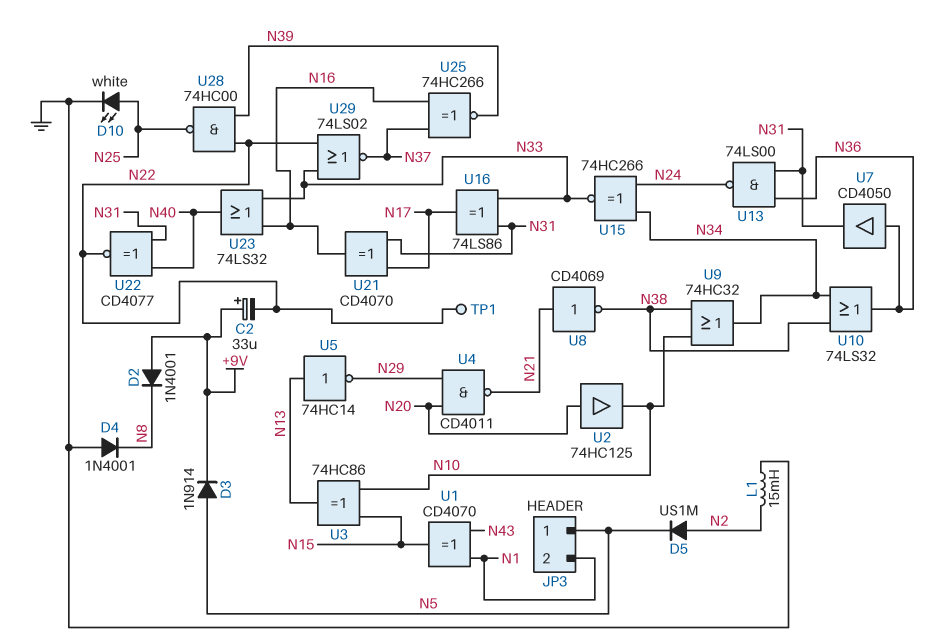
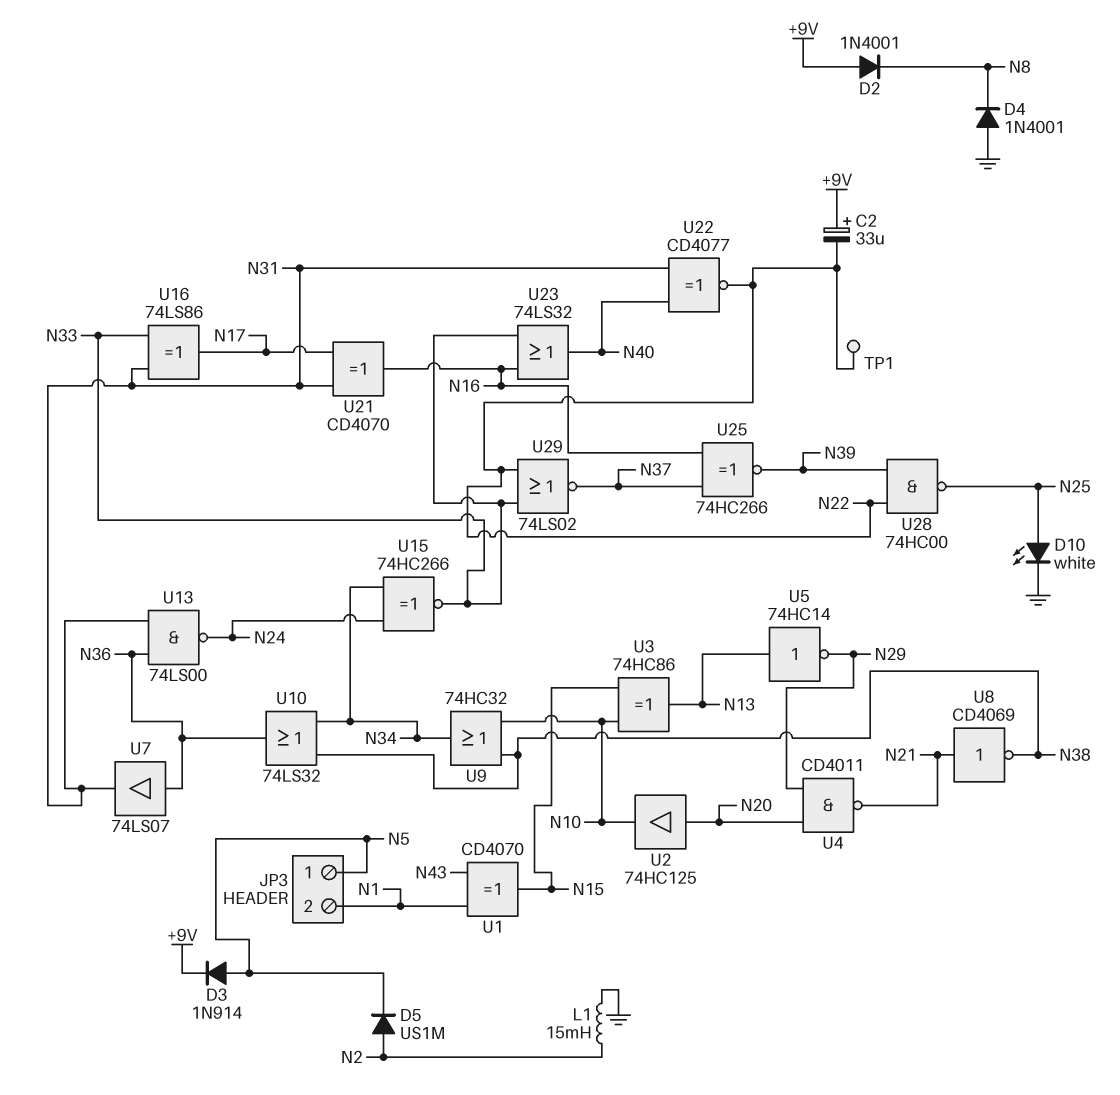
U7: buffer CD4050 (in N36, out N31) -> buffer 74LS07 (in N36, out N31)

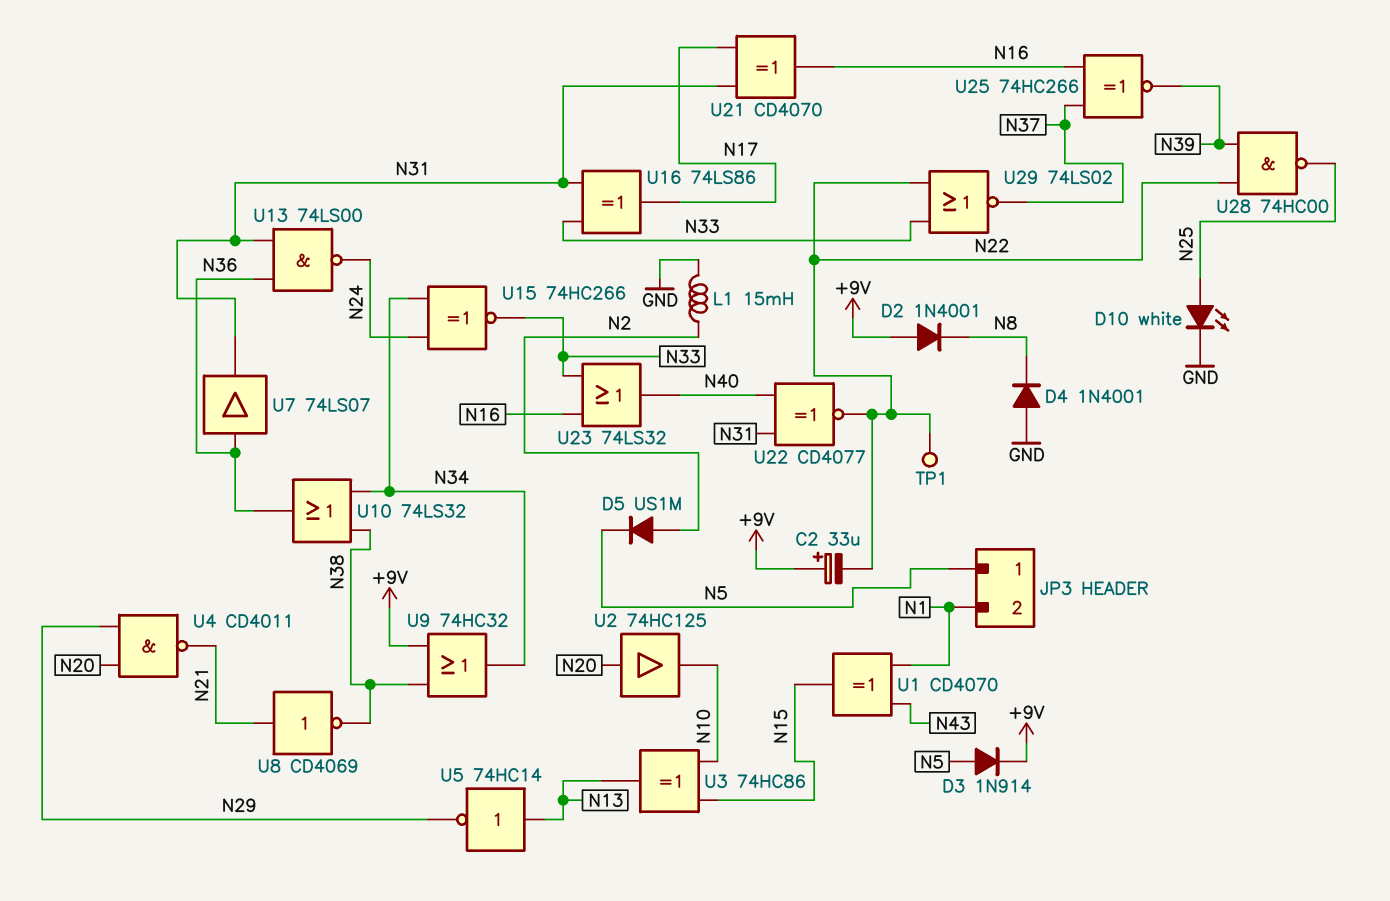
U9: OR 74HC32 (in N10, in N38, out N34) -> OR 74HC32 (in +9V, in N38, out N34)

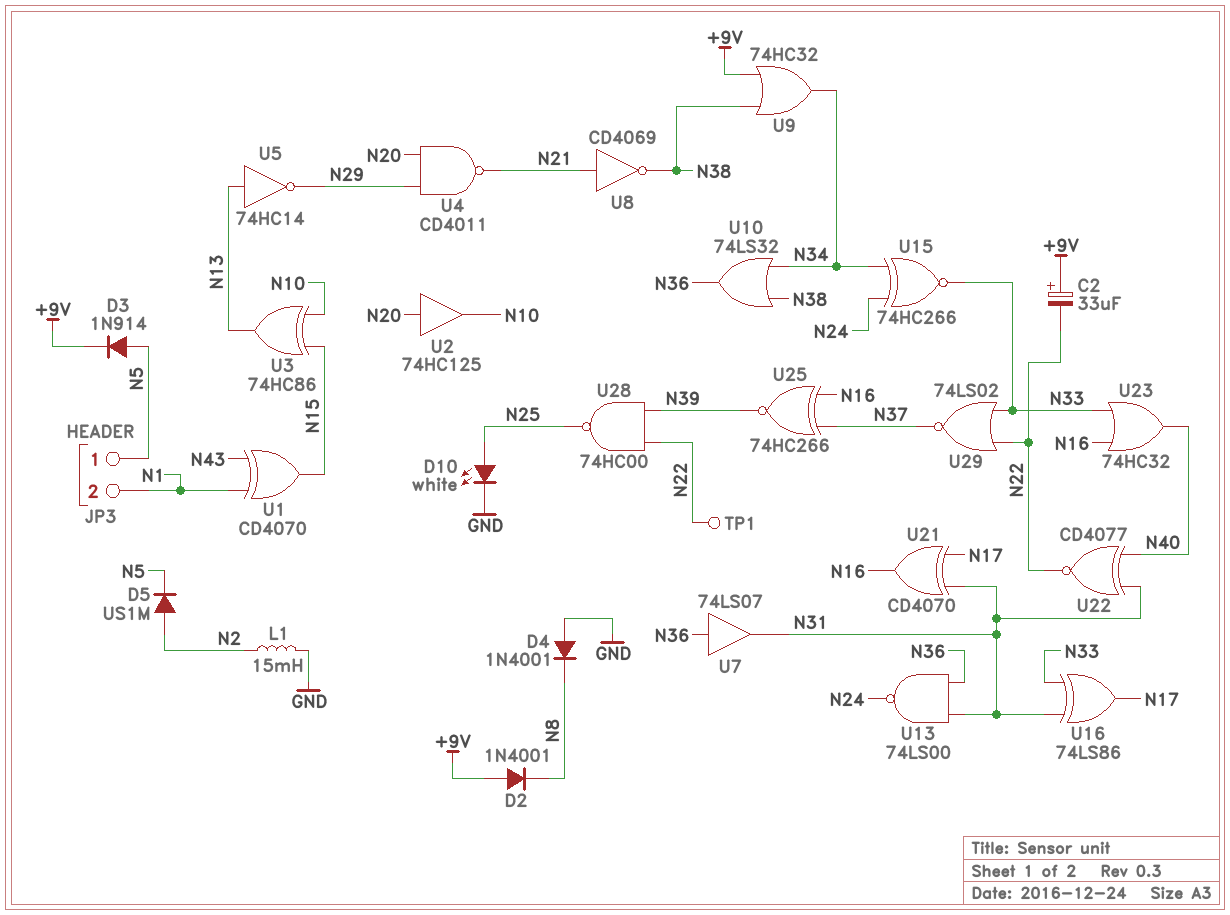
U23: OR 74LS32 (in N16, in N33, out N40) -> OR 74HC32 (in N16, in N33, out N40)

